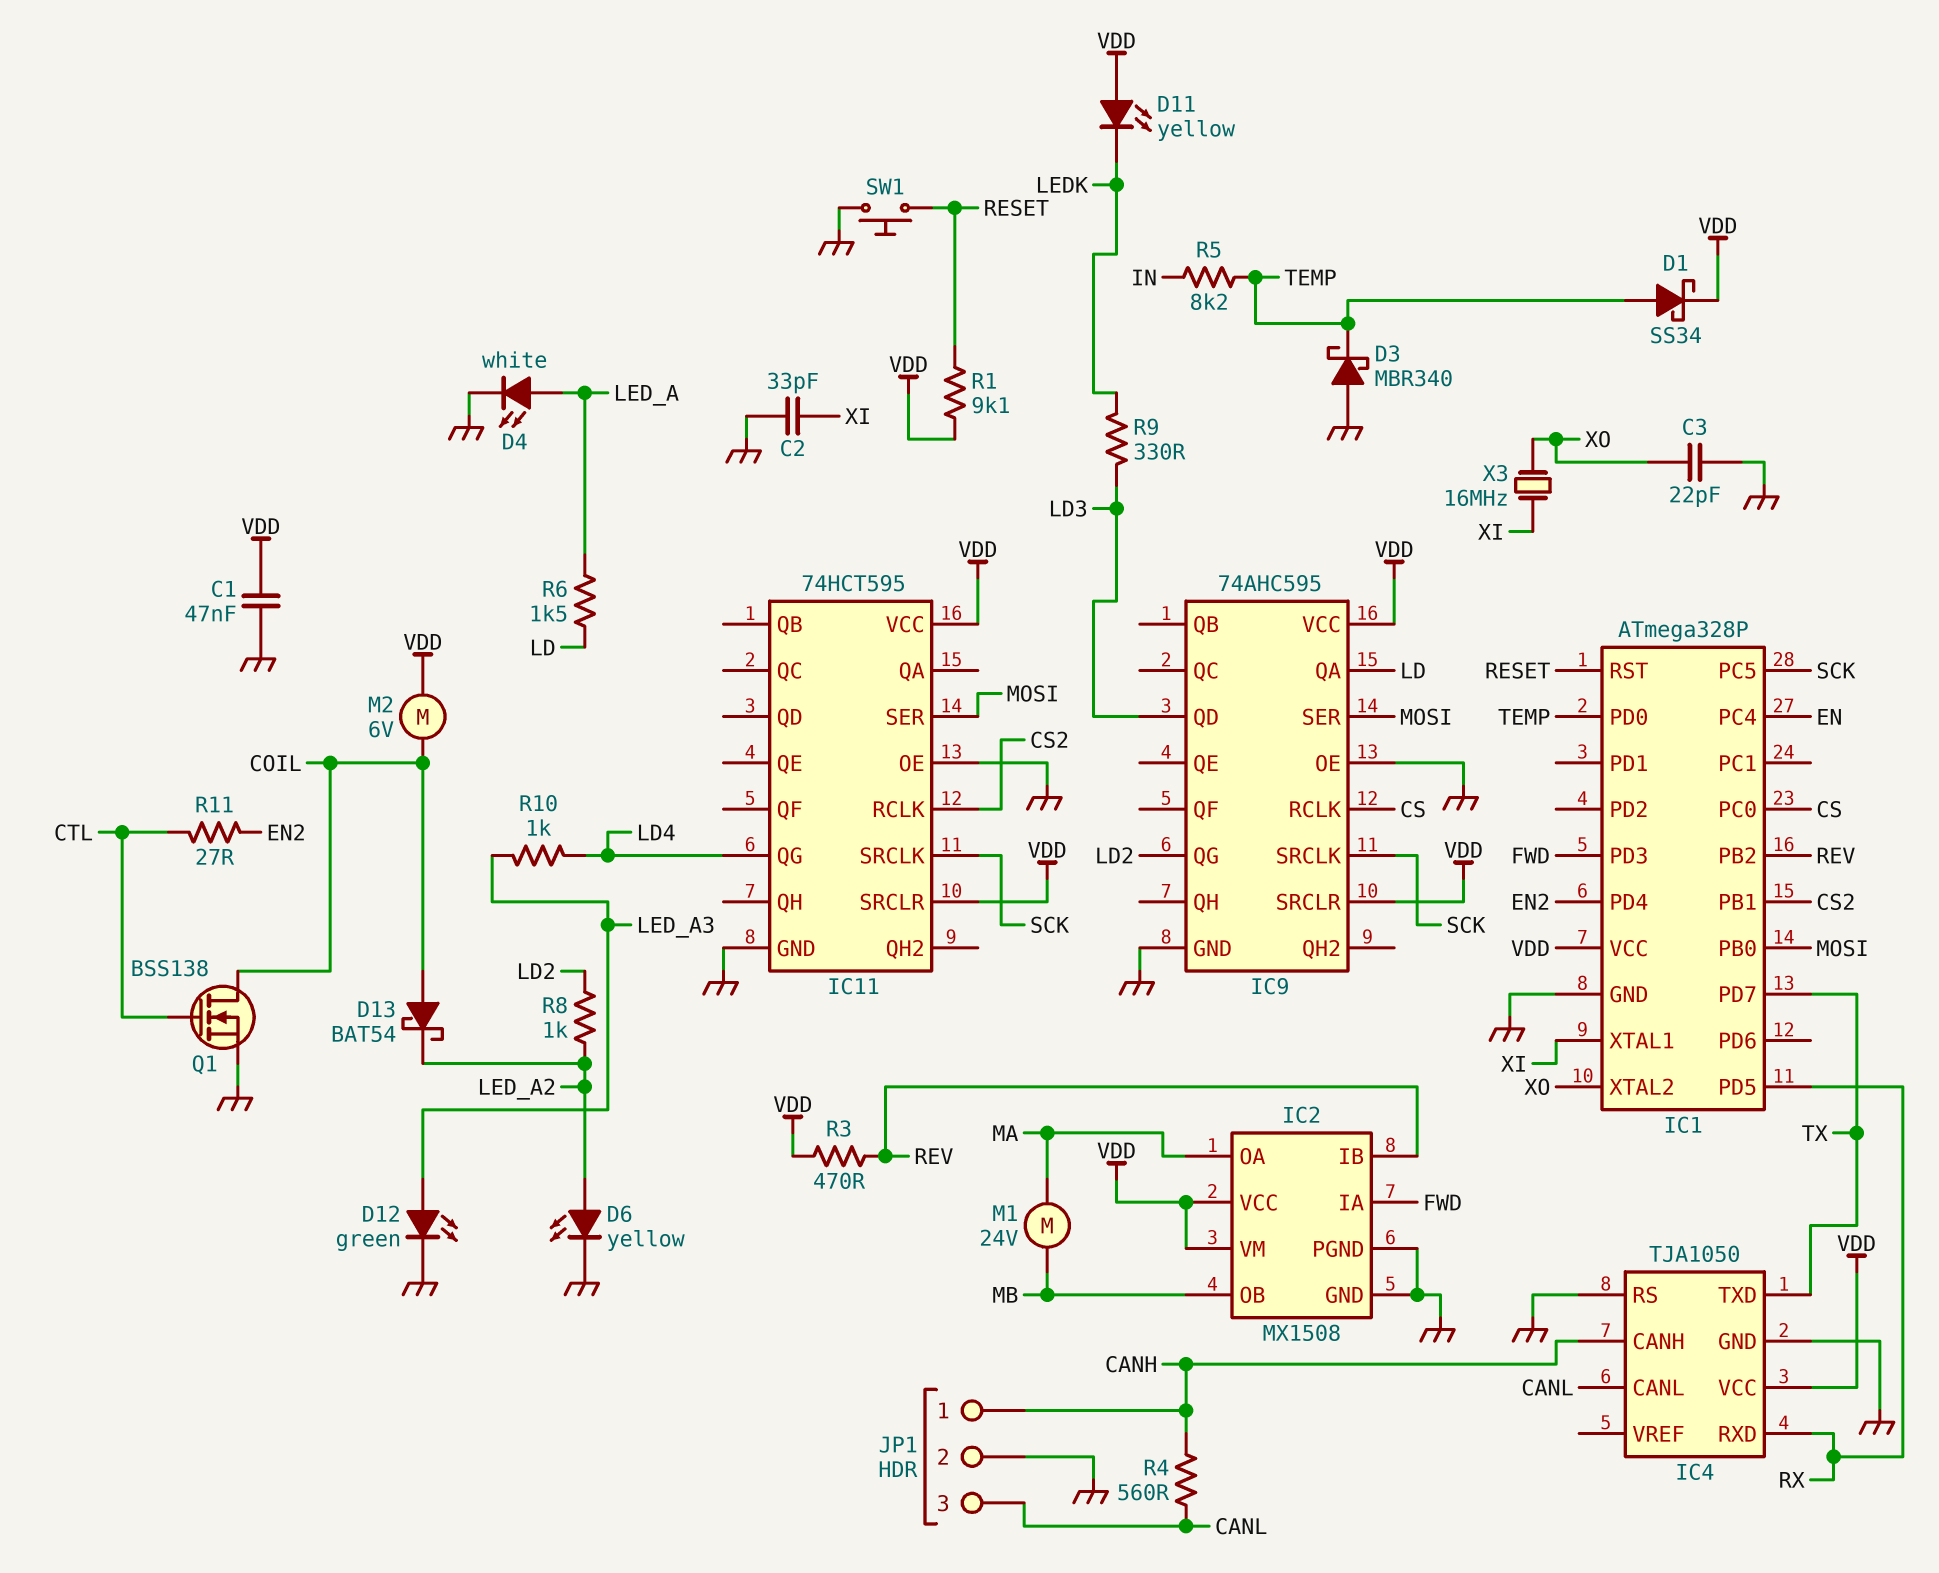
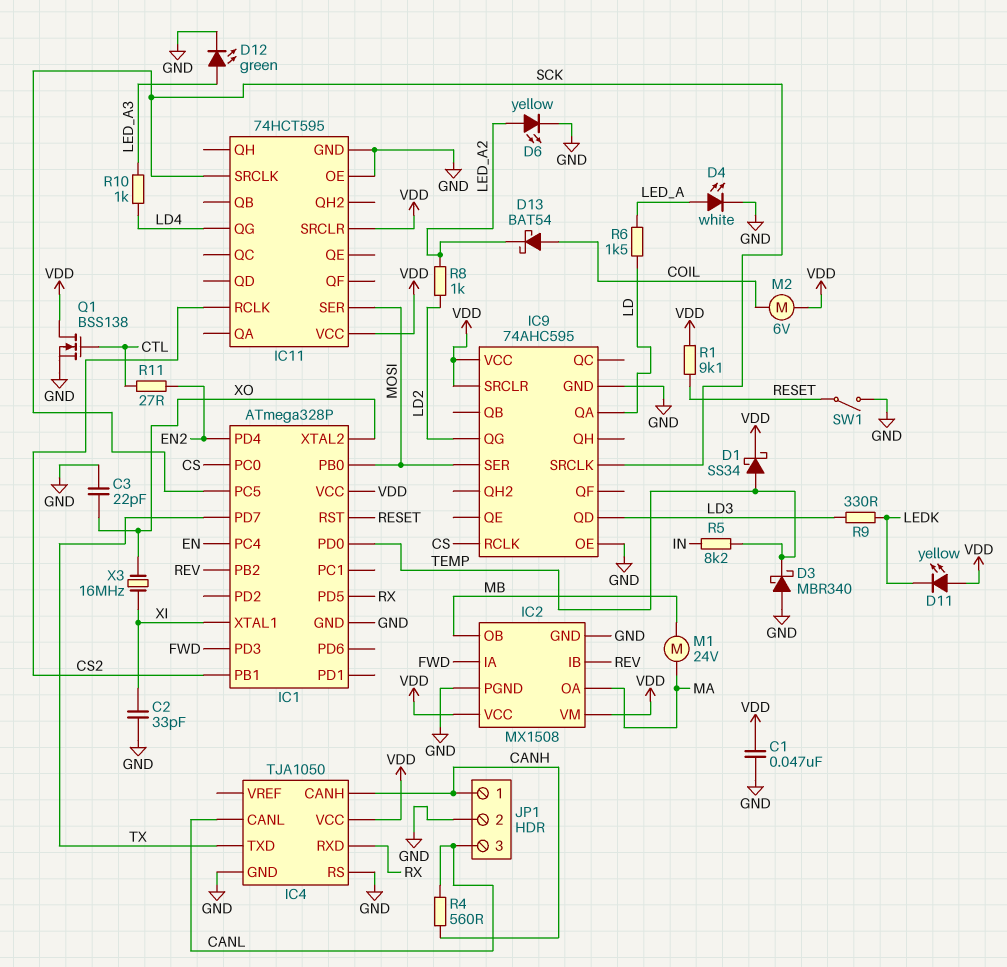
Q1: NMOS BSS138 (G CTL, D COIL, S GND) -> NMOS BSS138 (G CTL, D VDD, S GND)
R3: 470 (REV, VDD) -> none
SW1: button (GND, RESET) -> switch (GND, RESET)

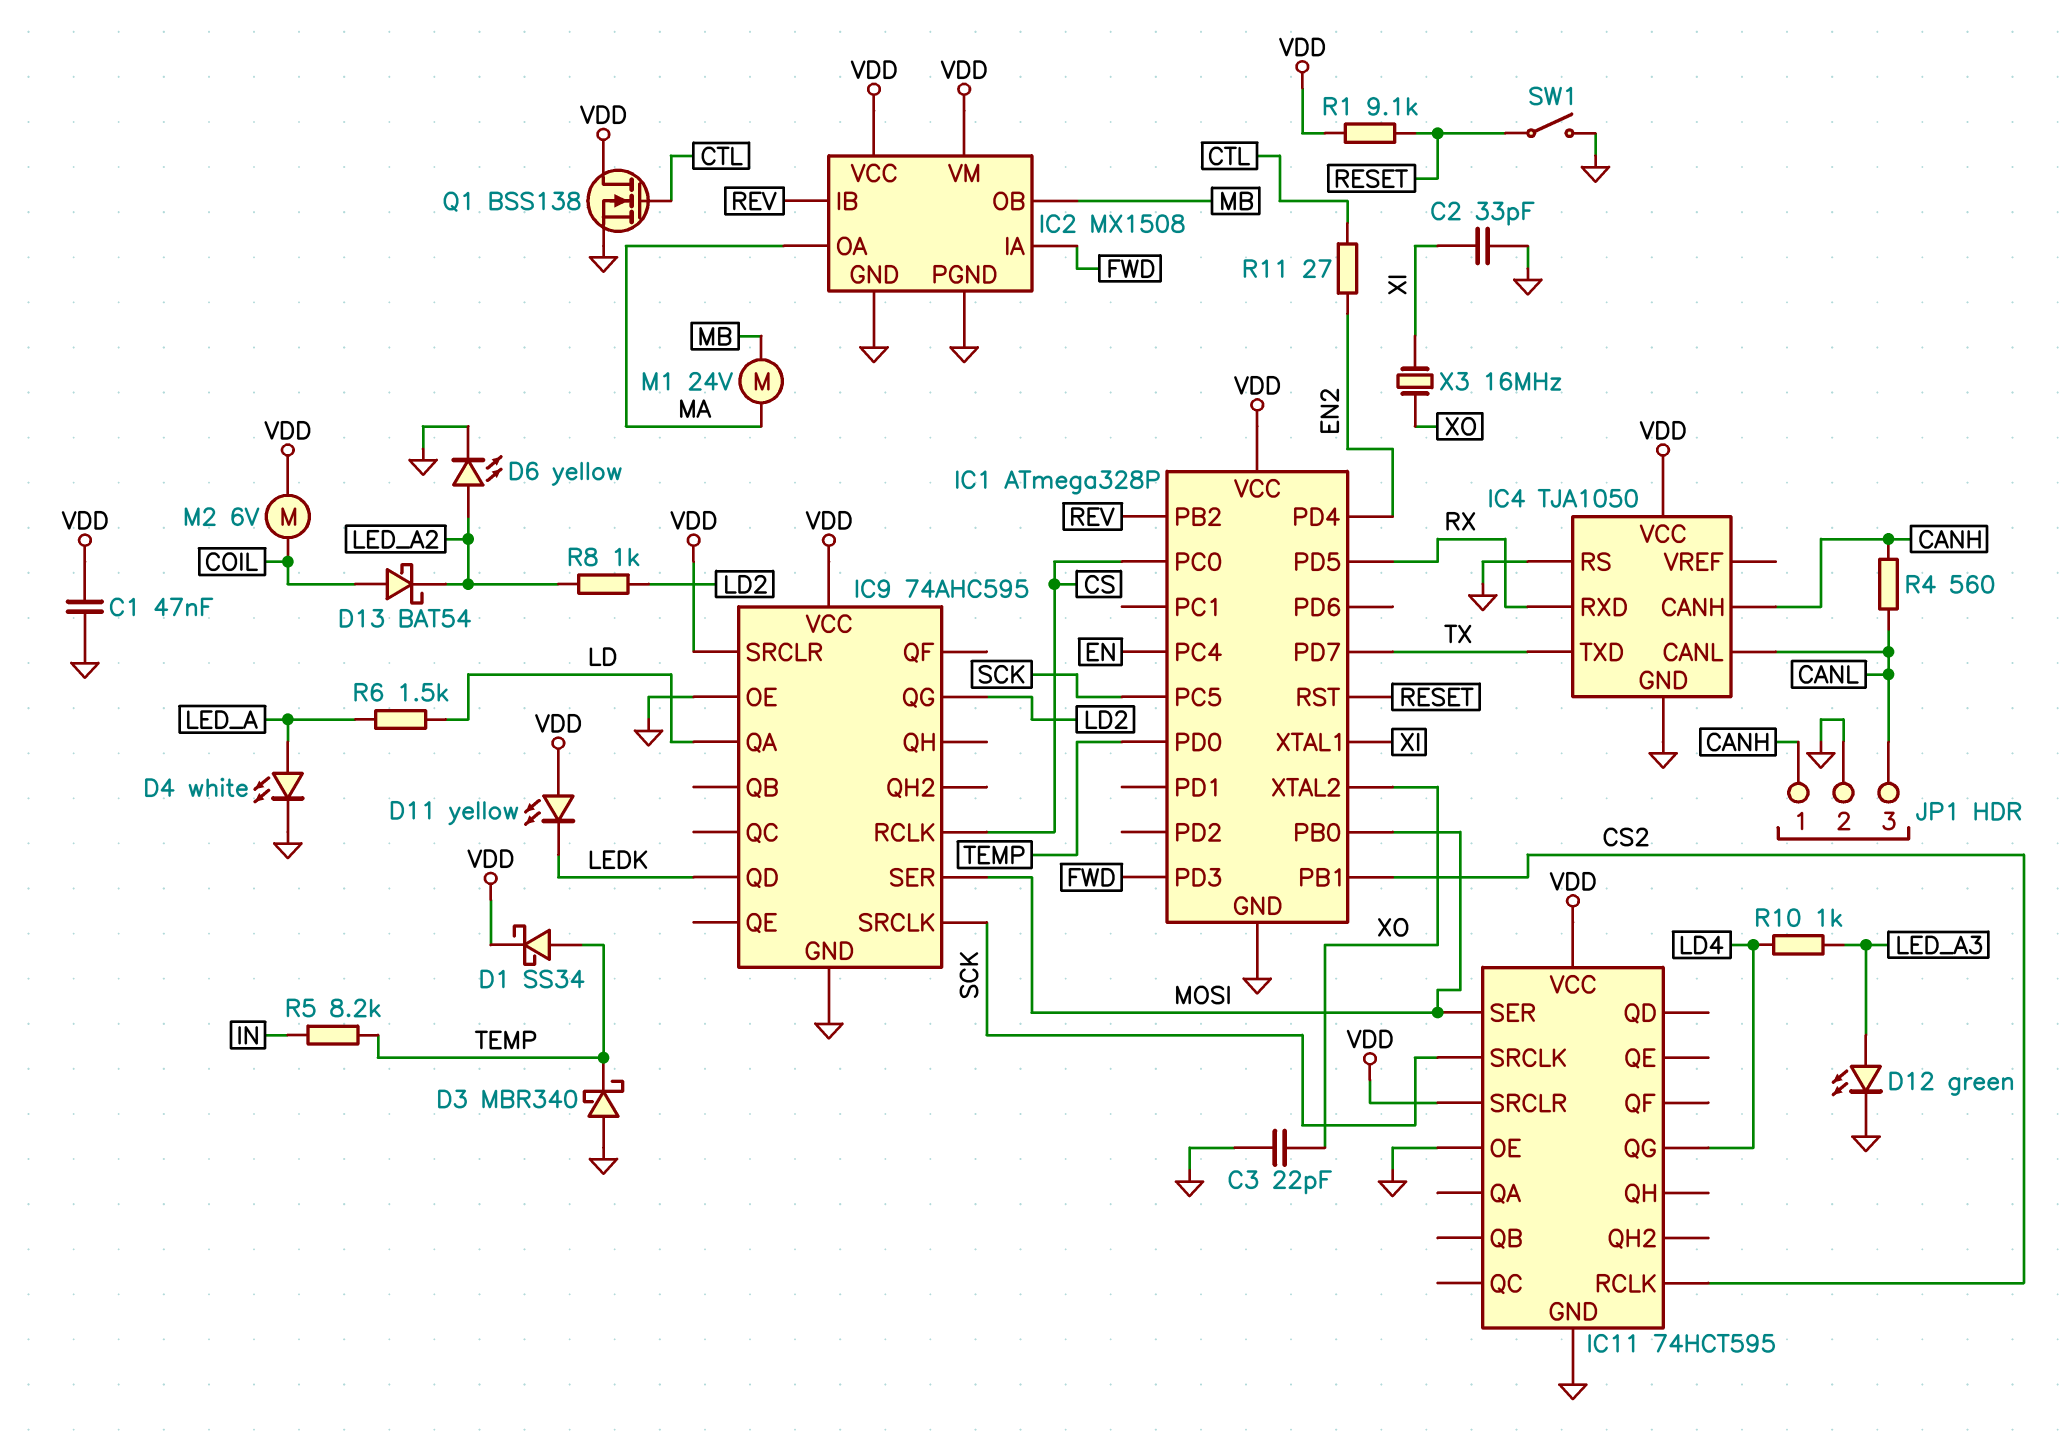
IC9 pin QD: LD3 -> LEDK
R9: 330 (LD3, LEDK) -> none

